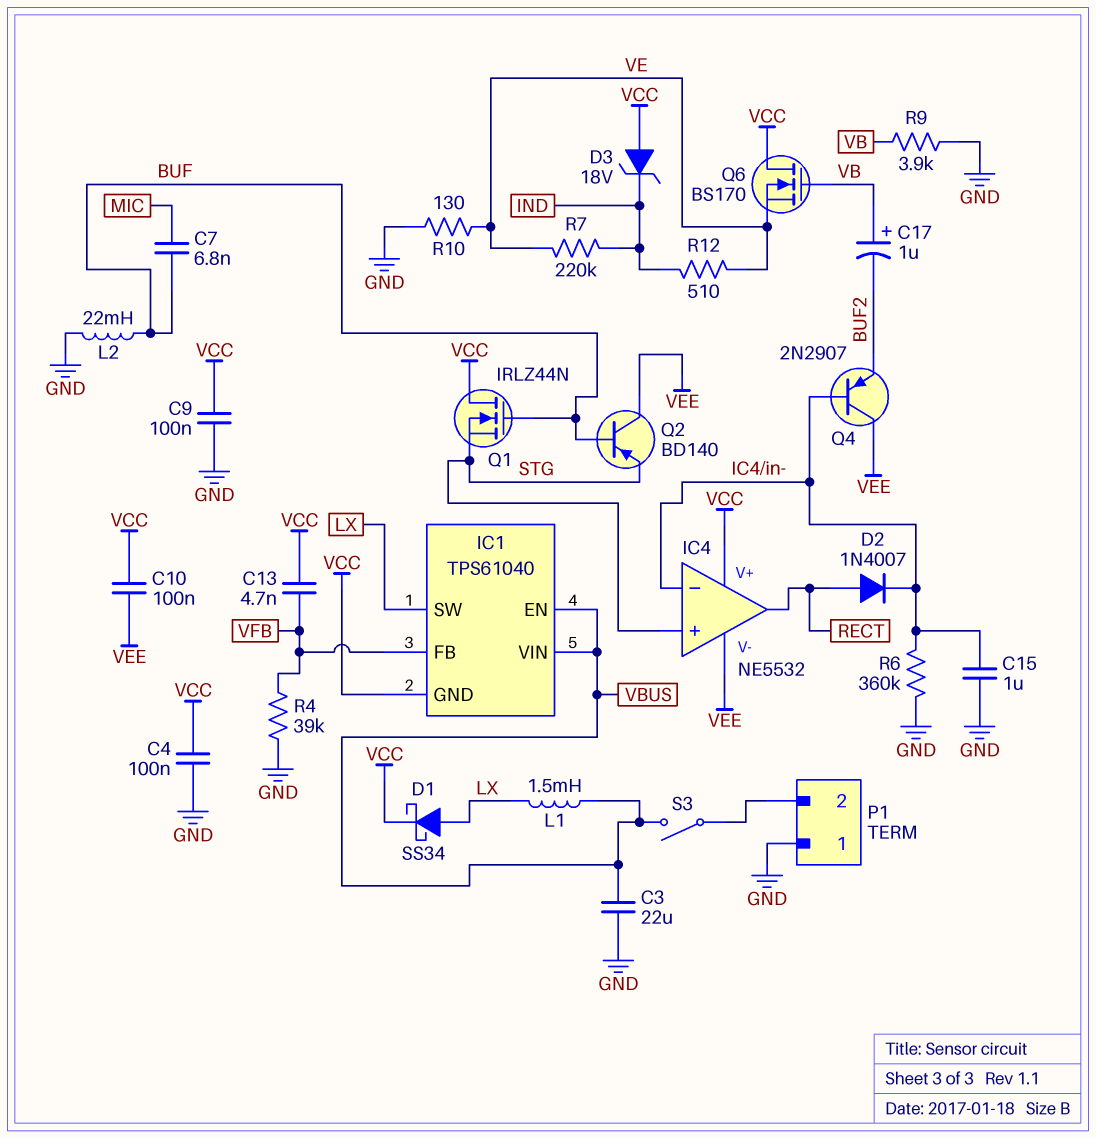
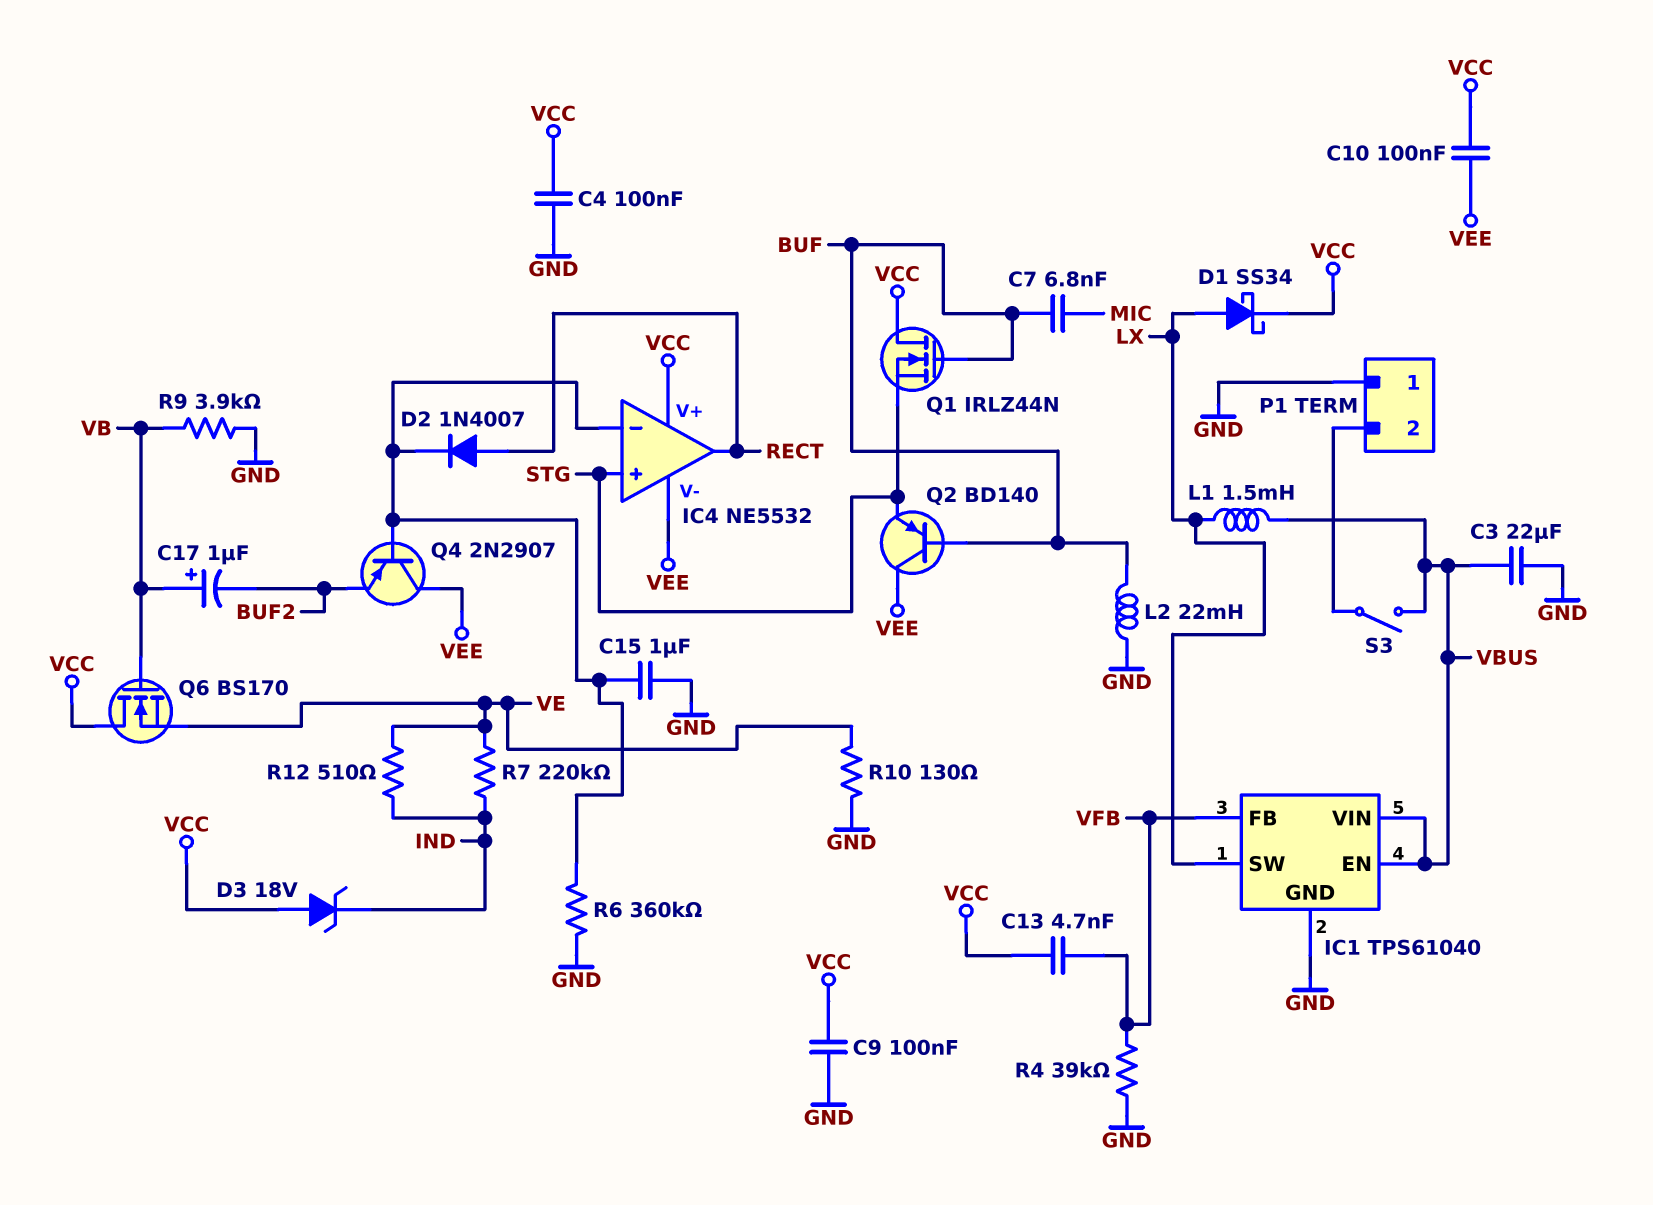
IC1 pin GND: VCC -> GND

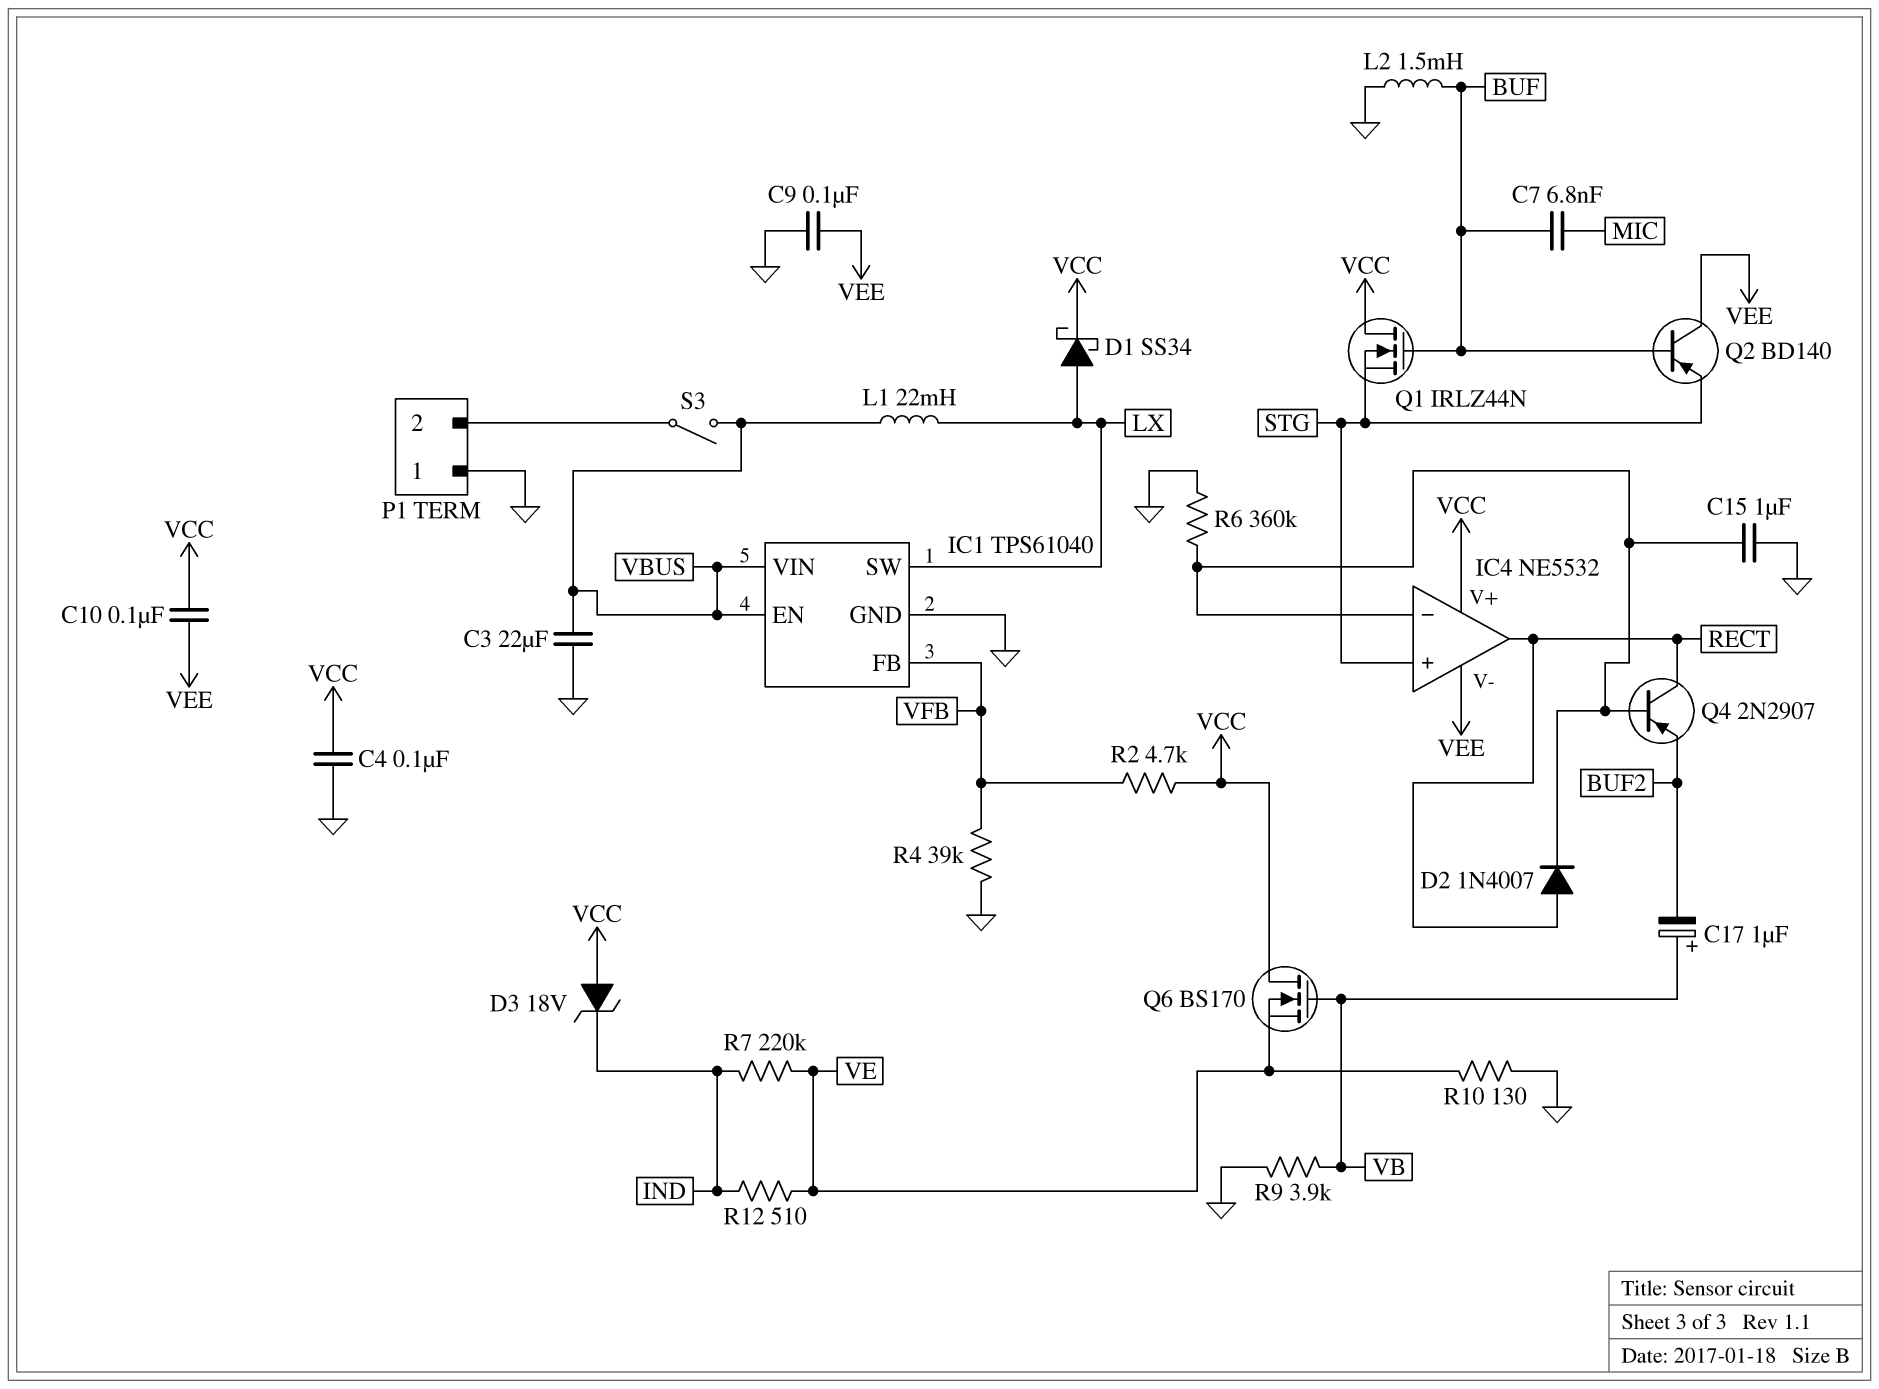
C9: 100nF (GND, VCC) -> 100nF (GND, VEE)
C13: 4.7nF (VCC, VFB) -> none
L1: 1.5mH (LX, VBUS) -> 22mH (LX, VBUS)
L2: 22mH (BUF, GND) -> 1.5mH (BUF, GND)
Q4: PNP 2N2907 (B IC4/in-, C VEE, E BUF2) -> PNP 2N2907 (B IC4/in-, C RECT, E BUF2)
R2: none -> 4.7k (VCC, VFB)

